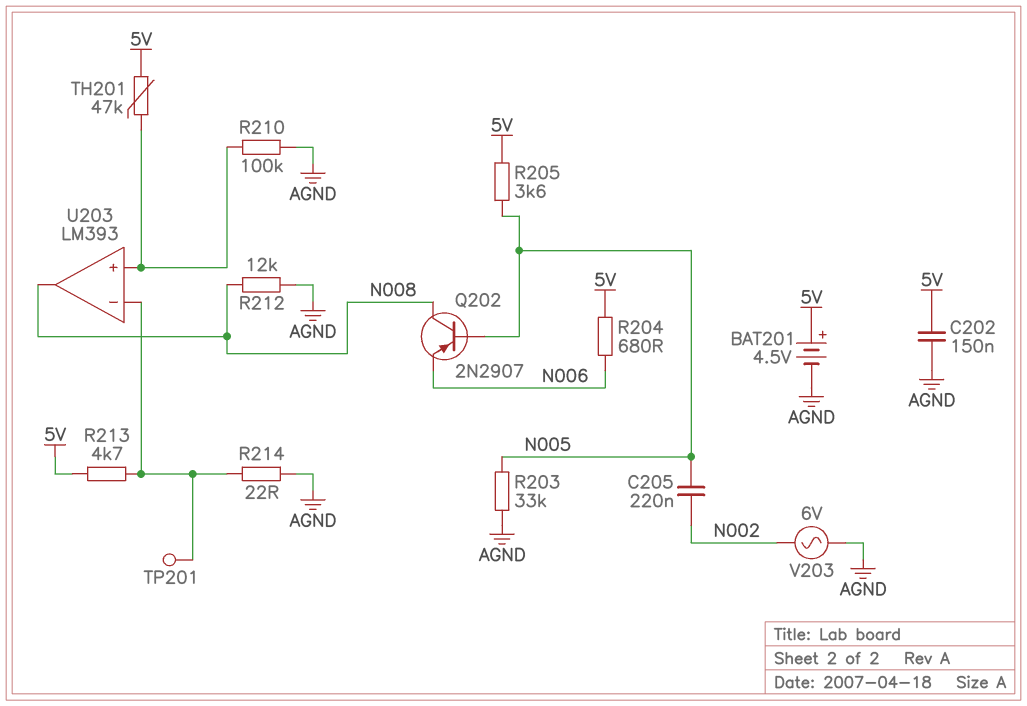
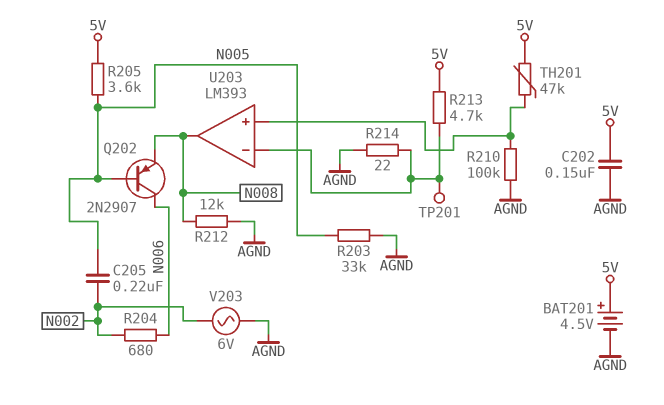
Q202: PNP 2N2907 (B N005, C N008, E N006) -> PNP 2N2907 (B N005, C N006, E N008)
R204: 680 (5V, N006) -> 680 (N002, N006)

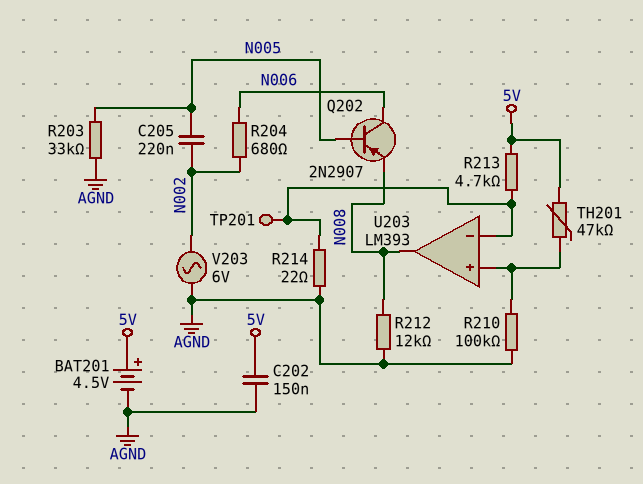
R205: 3.6k (5V, N005) -> none

